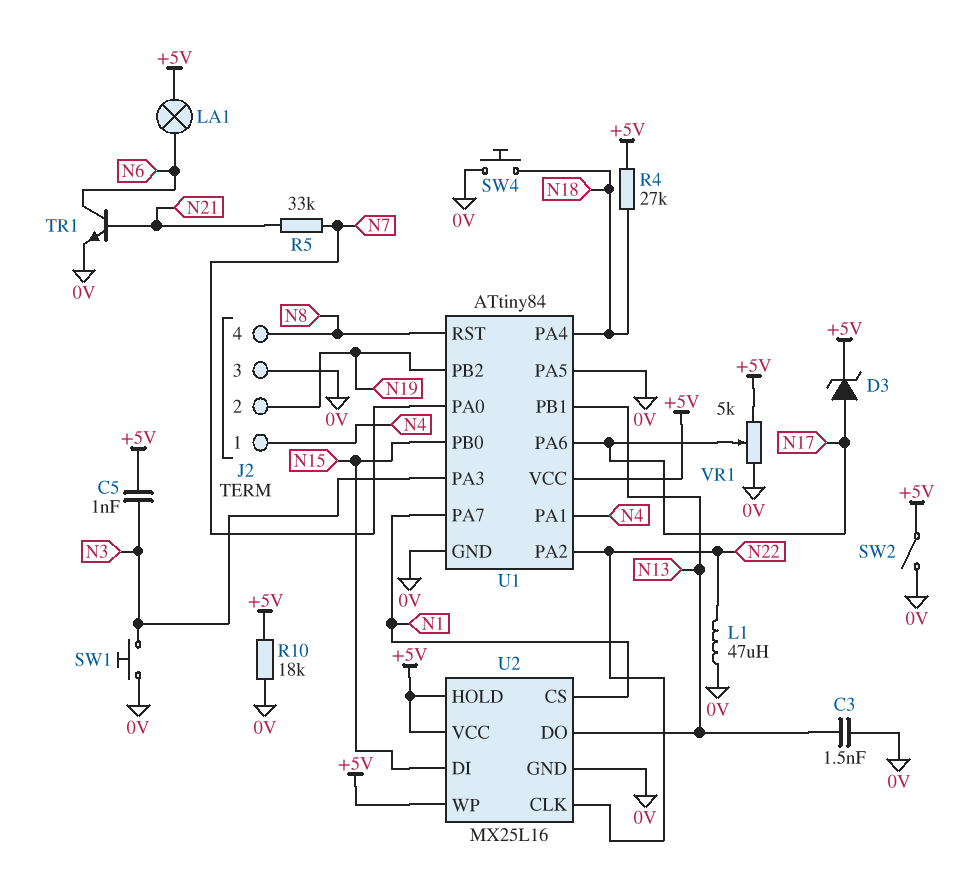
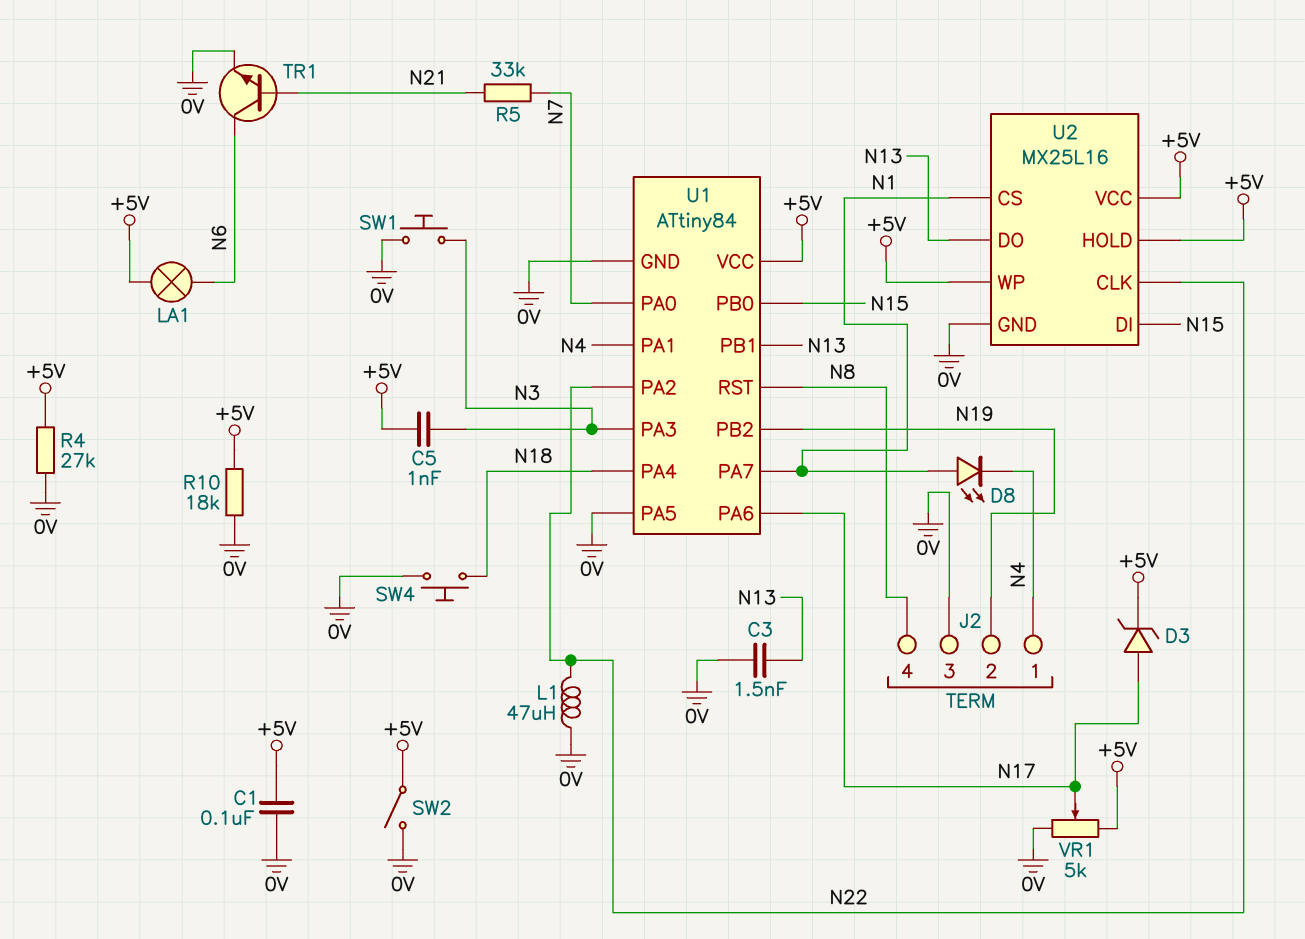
C1: none -> 100nF (+5V, 0V)
D8: none -> LED (A N1, K N4)
R4: 27k (+5V, N18) -> 27k (+5V, 0V)

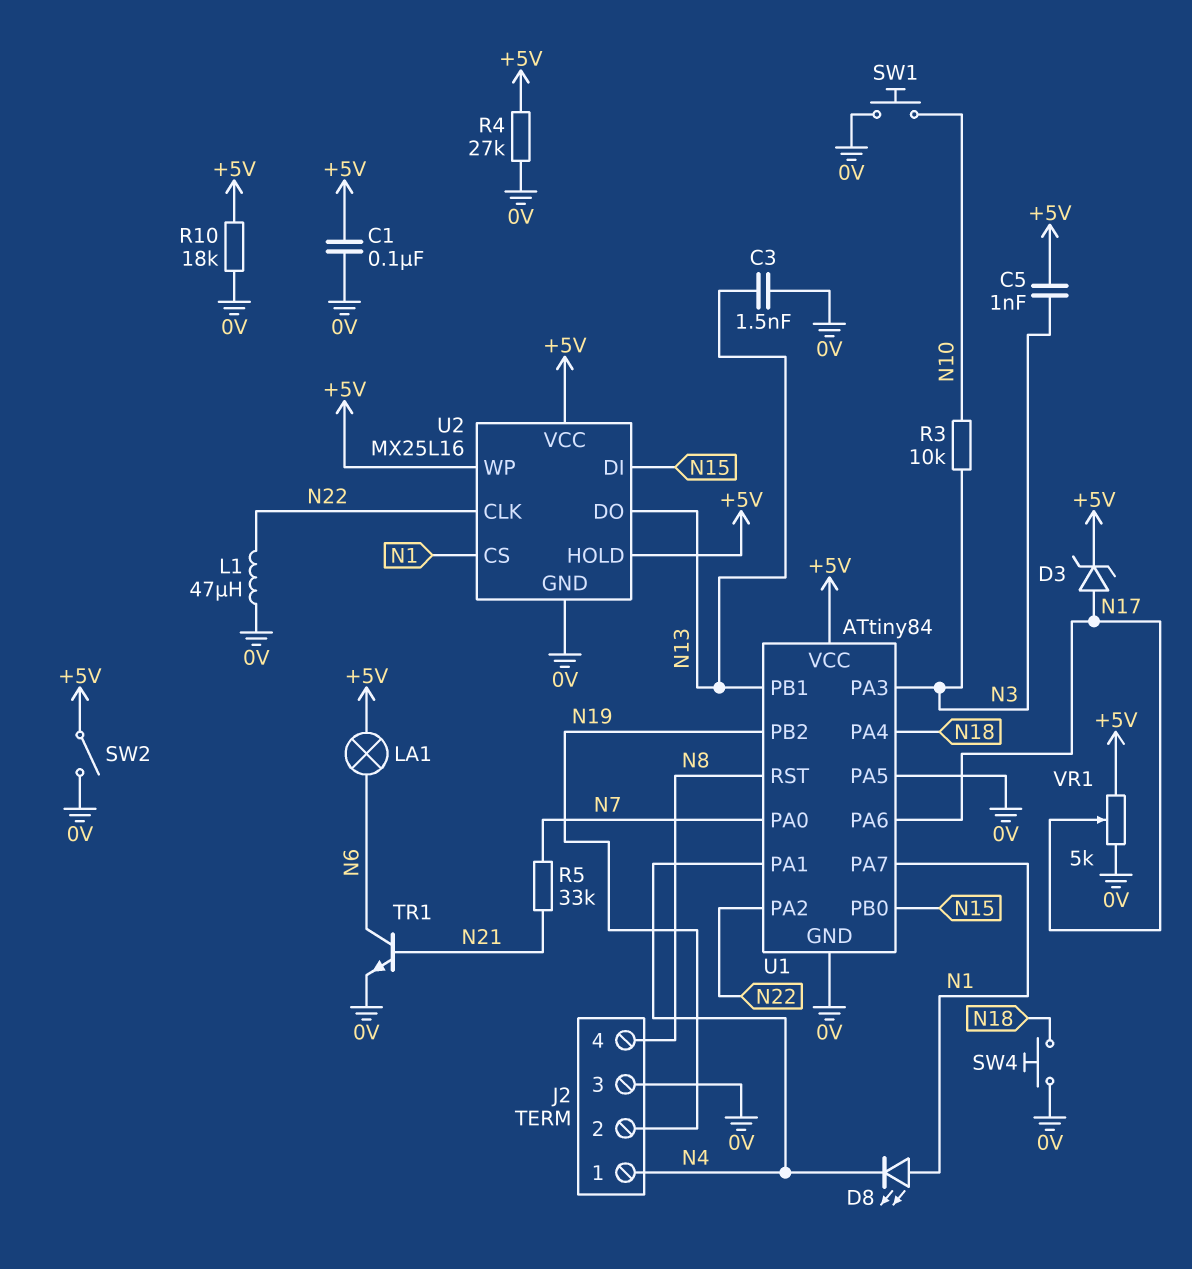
R3: none -> 10k (N3, N10)
SW1: button (0V, N3) -> button (0V, N10)

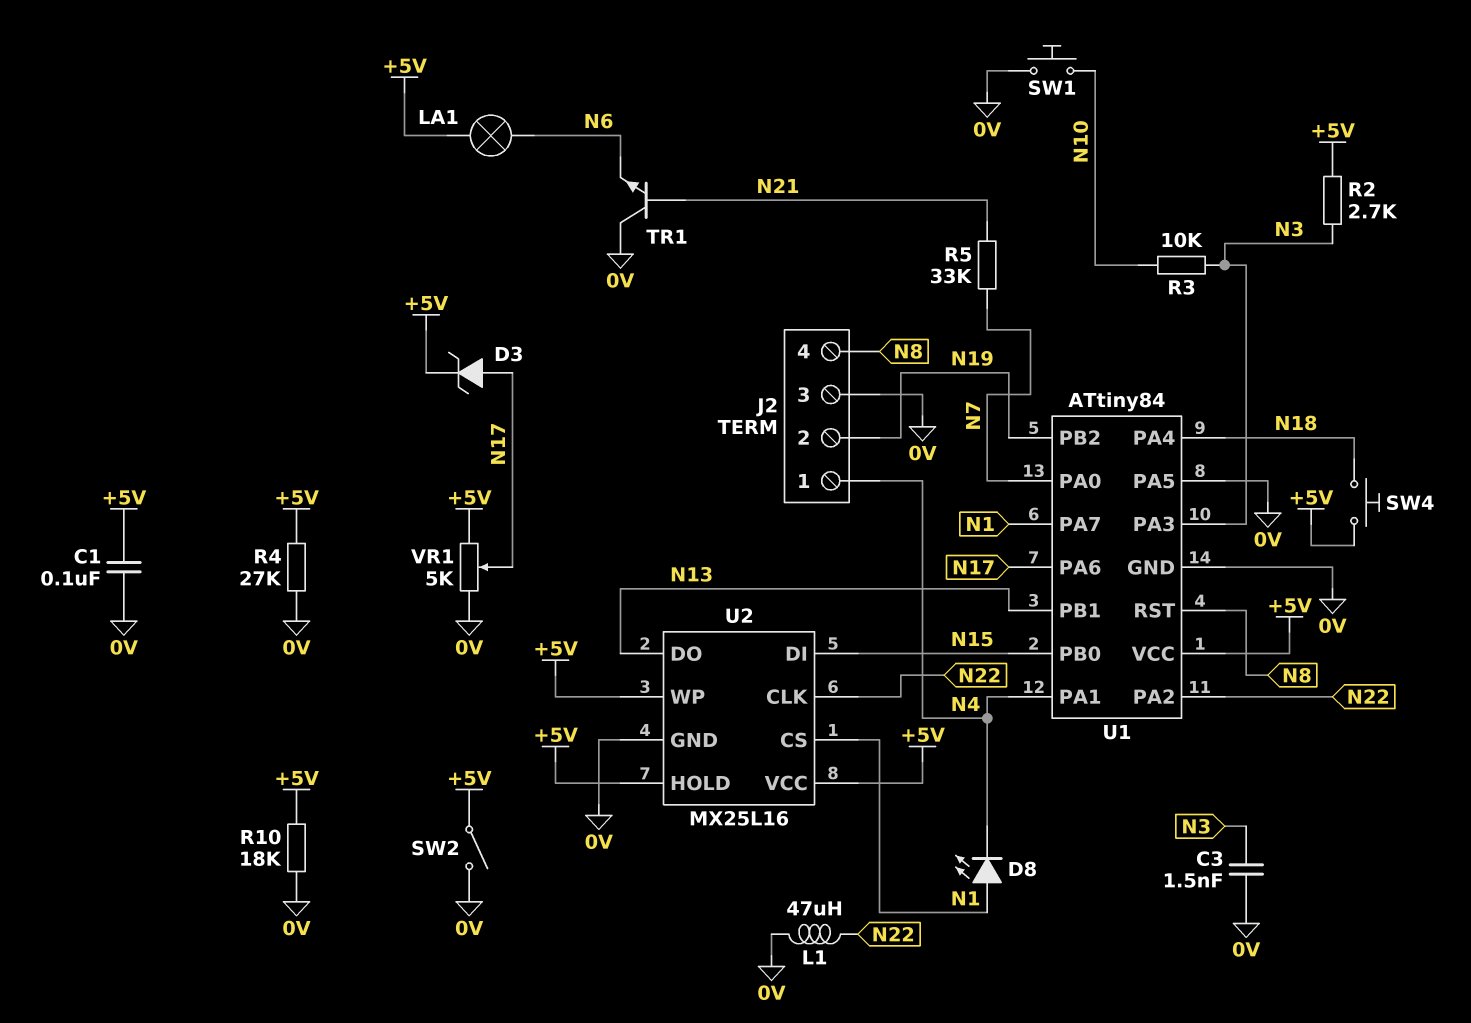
C3: 1.5nF (0V, N13) -> 1.5nF (0V, N3)
C5: 1nF (+5V, N3) -> none
R2: none -> 2.7k (+5V, N3)
SW4: button (0V, N18) -> button (+5V, N18)
TR1: NPN (B N21, C N6, E 0V) -> NPN (B N21, C 0V, E N6)

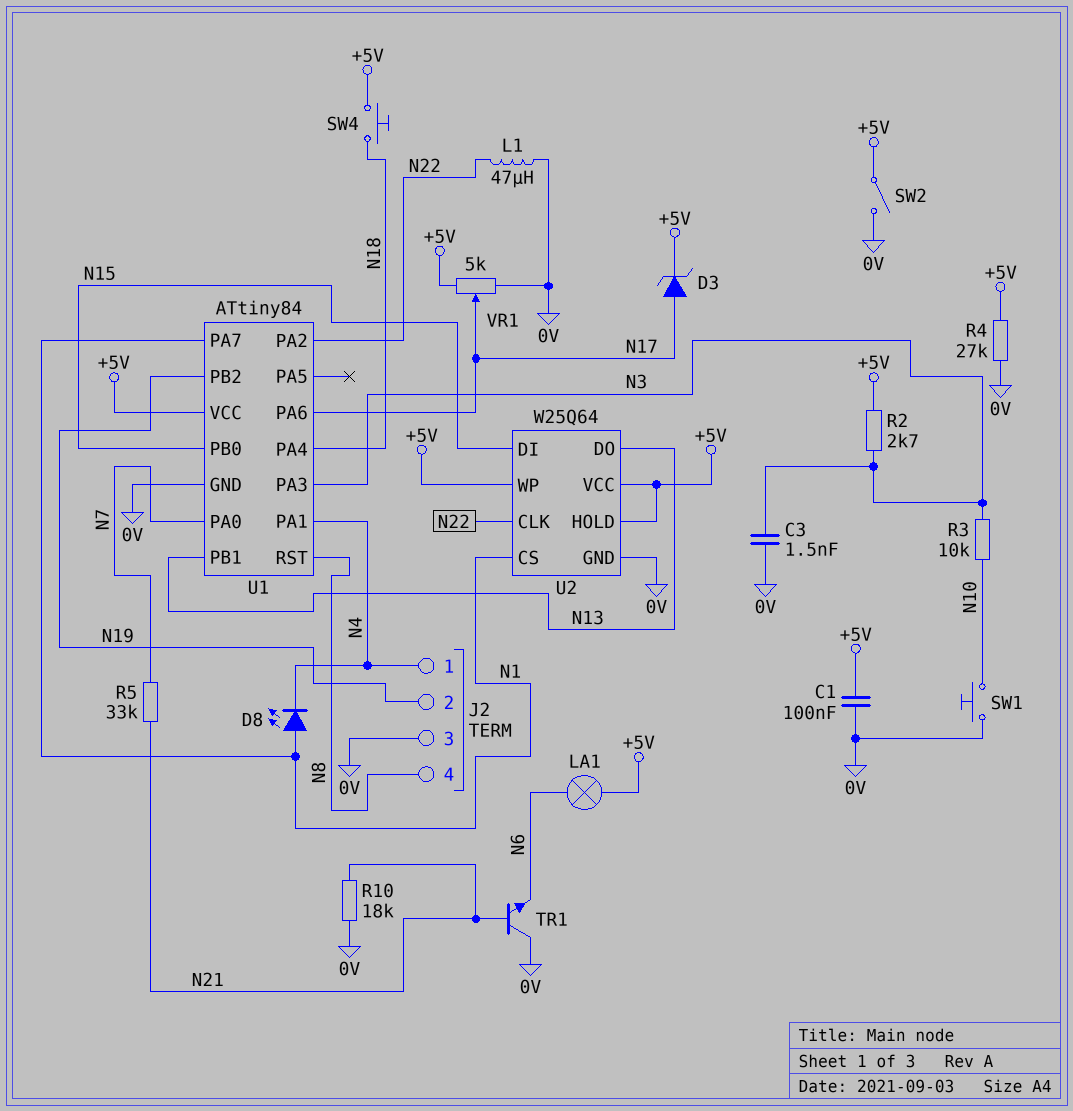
R10: 18k (+5V, 0V) -> 18k (0V, N21)
U1 pin PA5: 0V -> none
U2: MX25L16 -> W25Q64

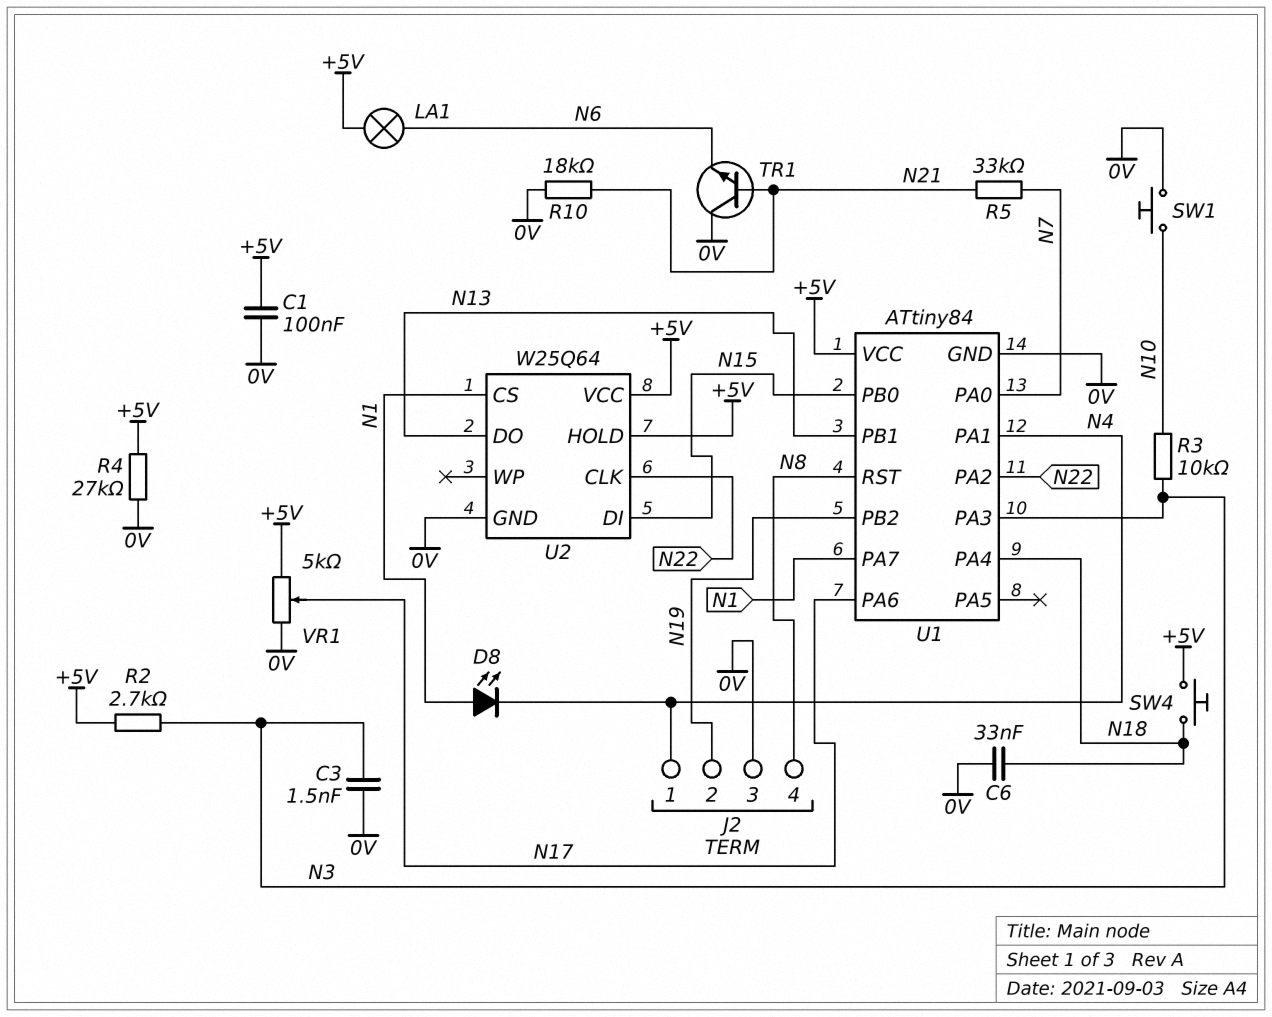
C6: none -> 33nF (0V, N18)
D3: zener (A N17, K +5V) -> none
L1: 47uH (0V, N22) -> none
SW2: switch (+5V, 0V) -> none
U2 pin WP: +5V -> none

